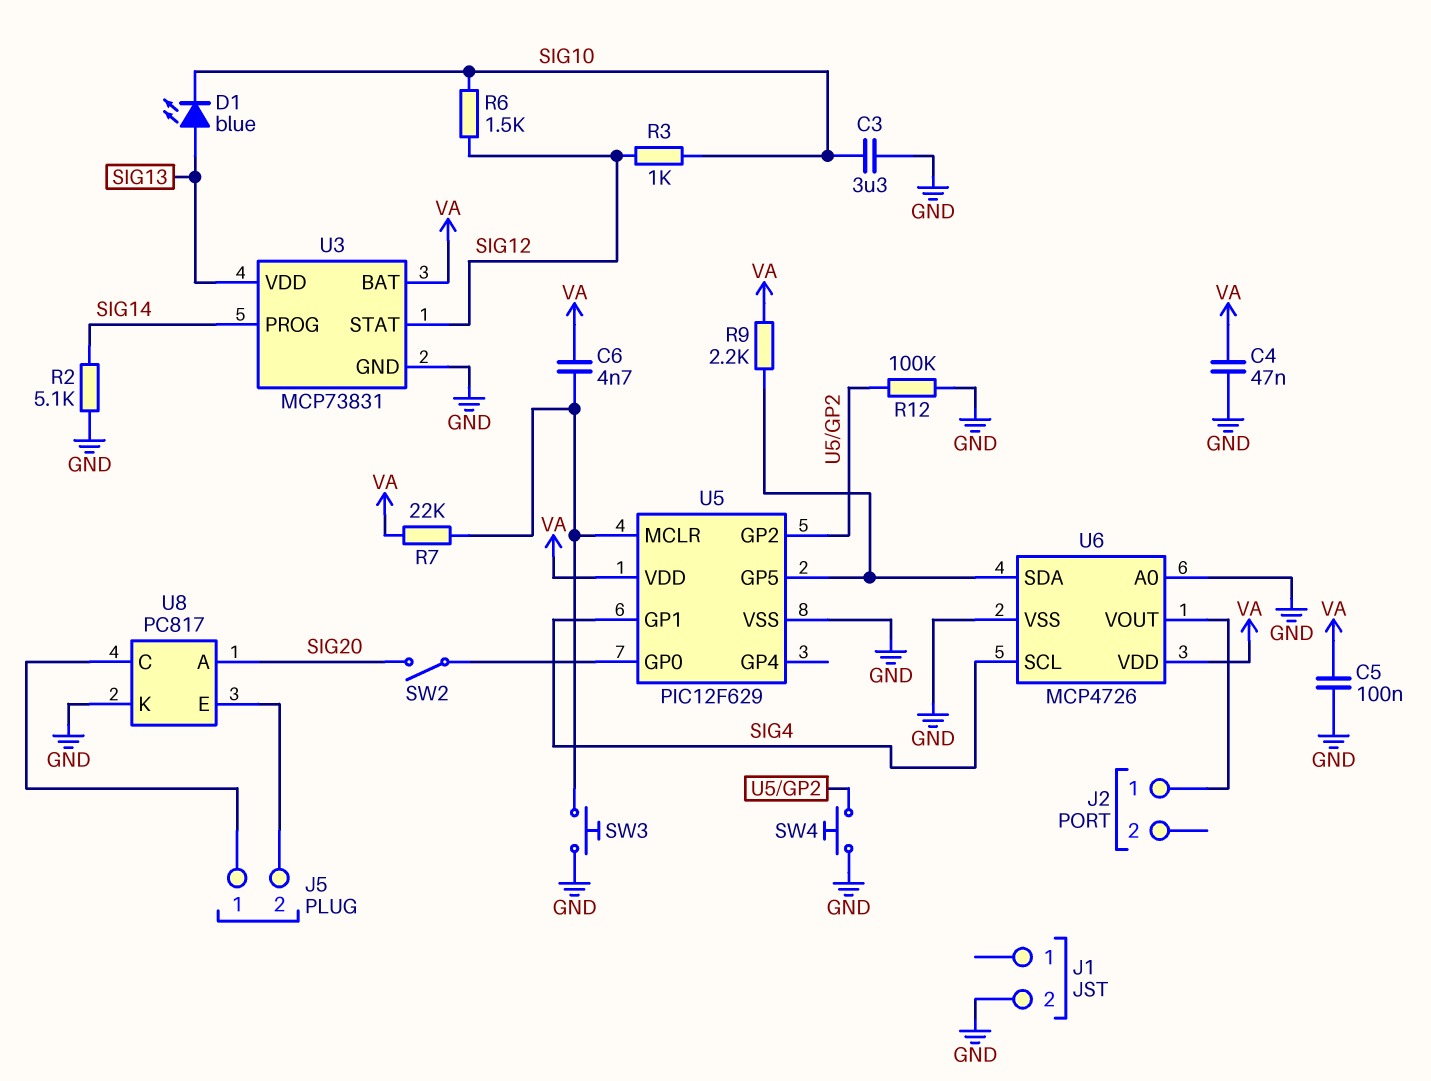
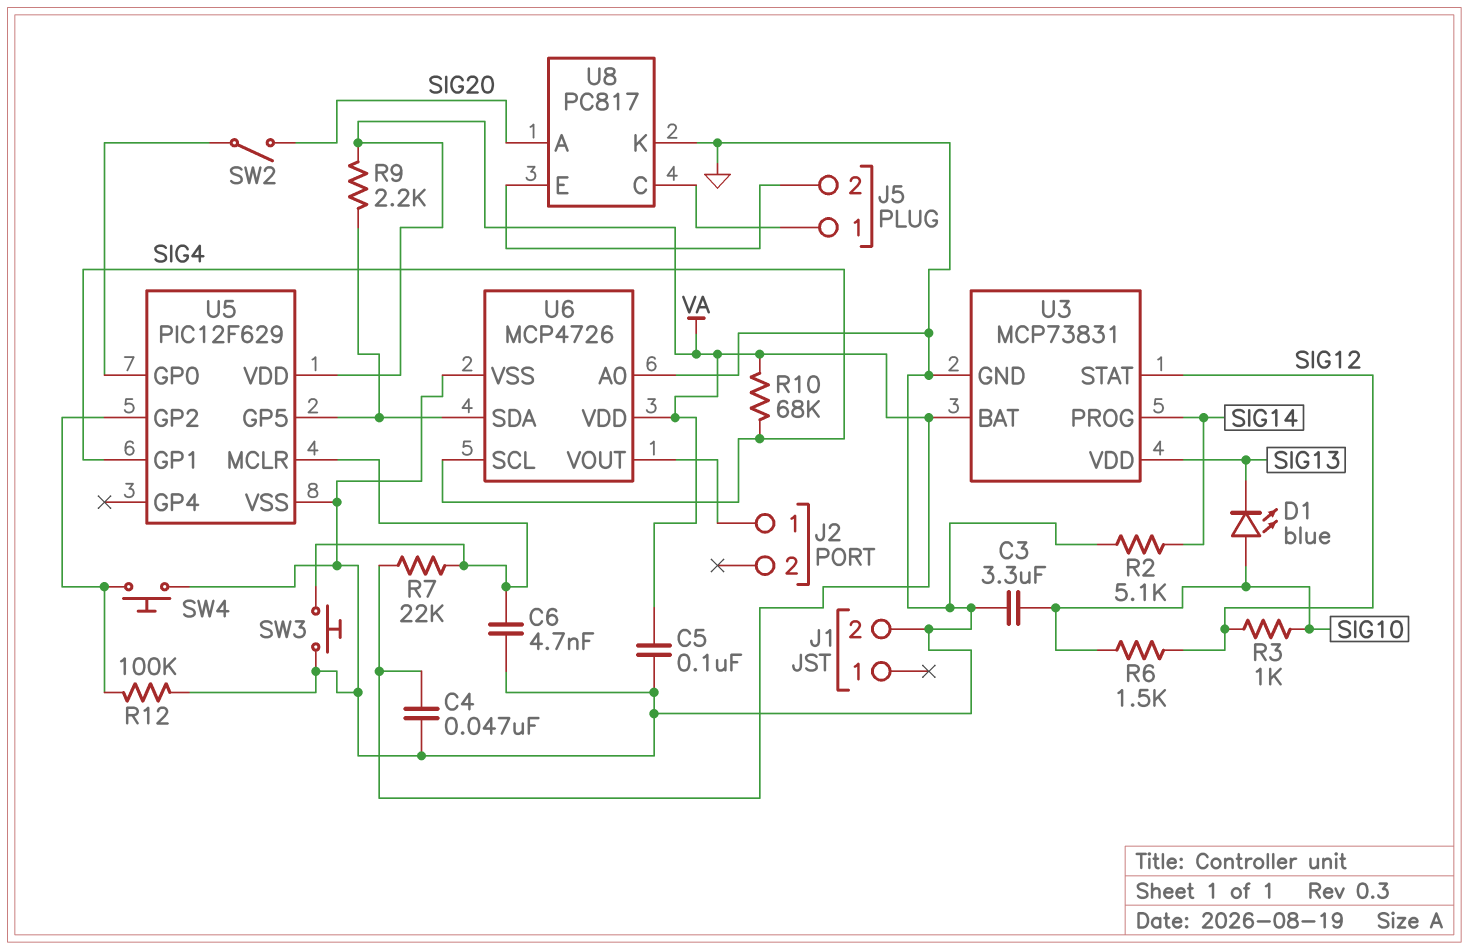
C6: 4.7nF (U5/MCLR, VA) -> 4.7nF (GND, U5/MCLR)
D1: LED blue (A SIG13, K SIG10) -> LED blue (A SIG10, K SIG13)
R10: none -> 68k (SIG4, VA)

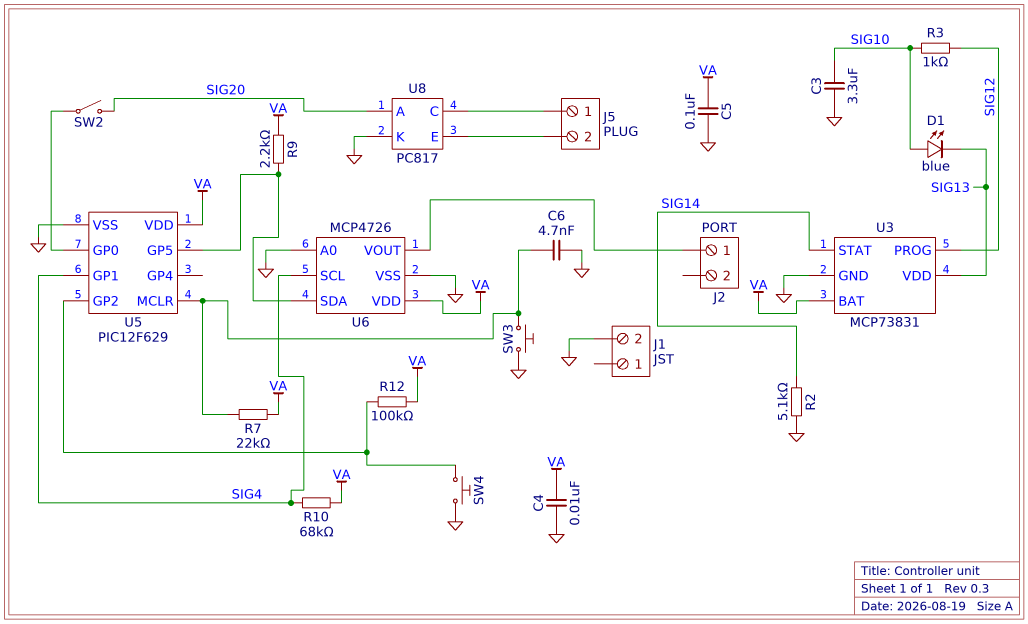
C4: 47nF (GND, VA) -> 10nF (GND, VA)
R6: 1.5k (SIG10, SIG12) -> none
R12: 100k (GND, U5/GP2) -> 100k (U5/GP2, VA)
U3 pin PROG: SIG14 -> SIG12
U3 pin STAT: SIG12 -> SIG14

